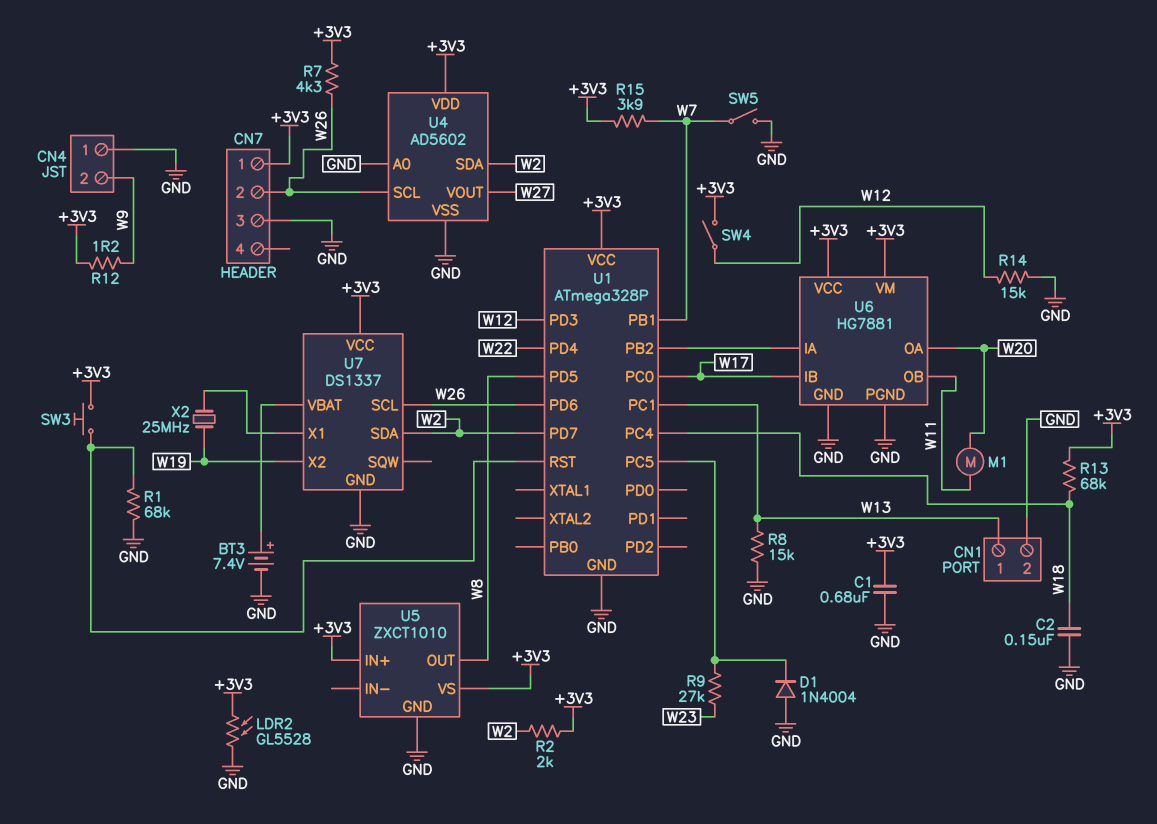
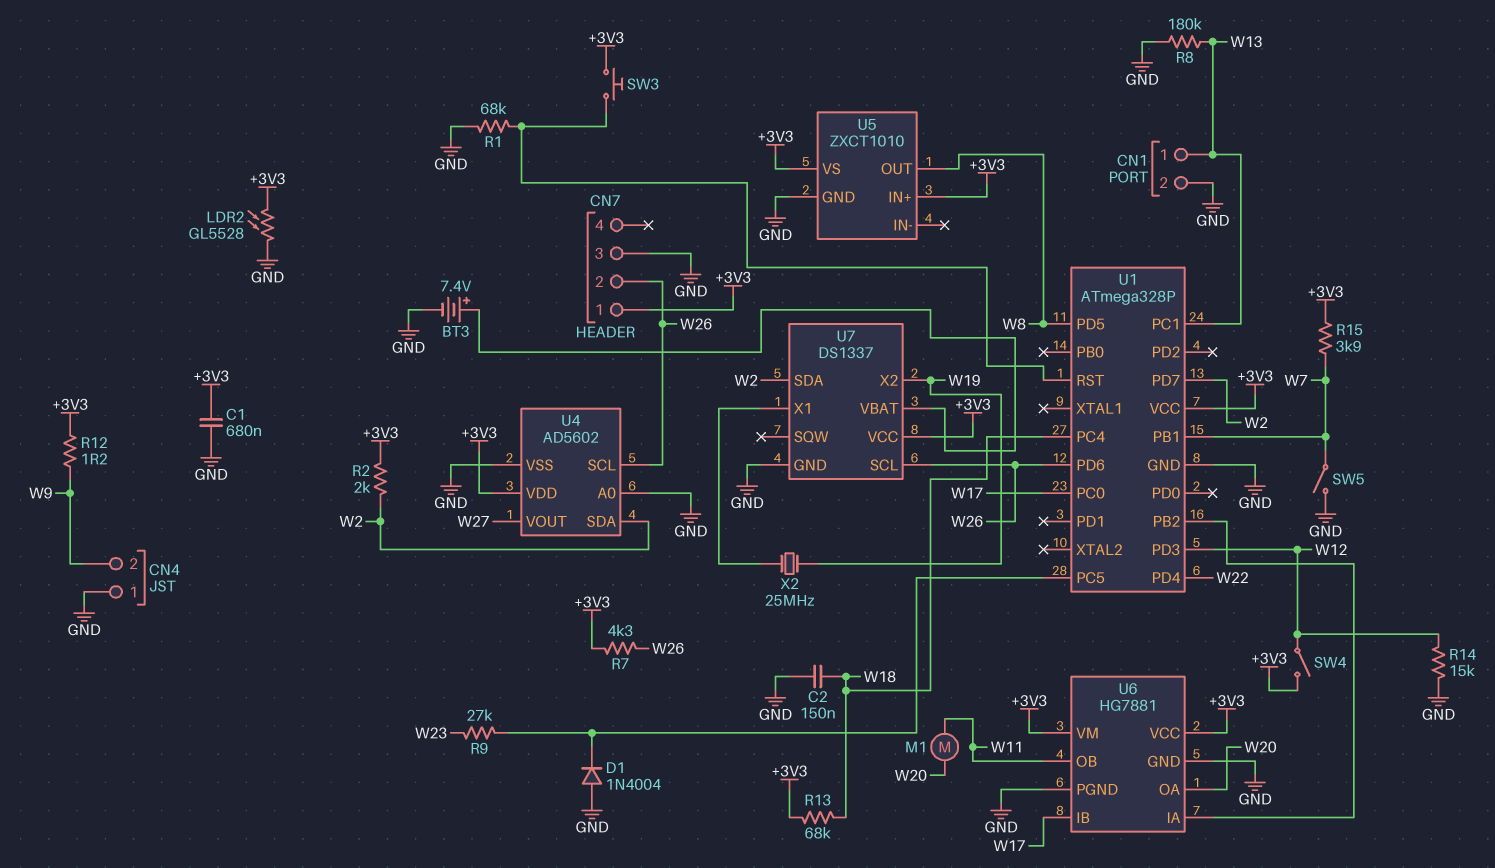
R8: 15k (GND, W13) -> 180k (GND, W13)

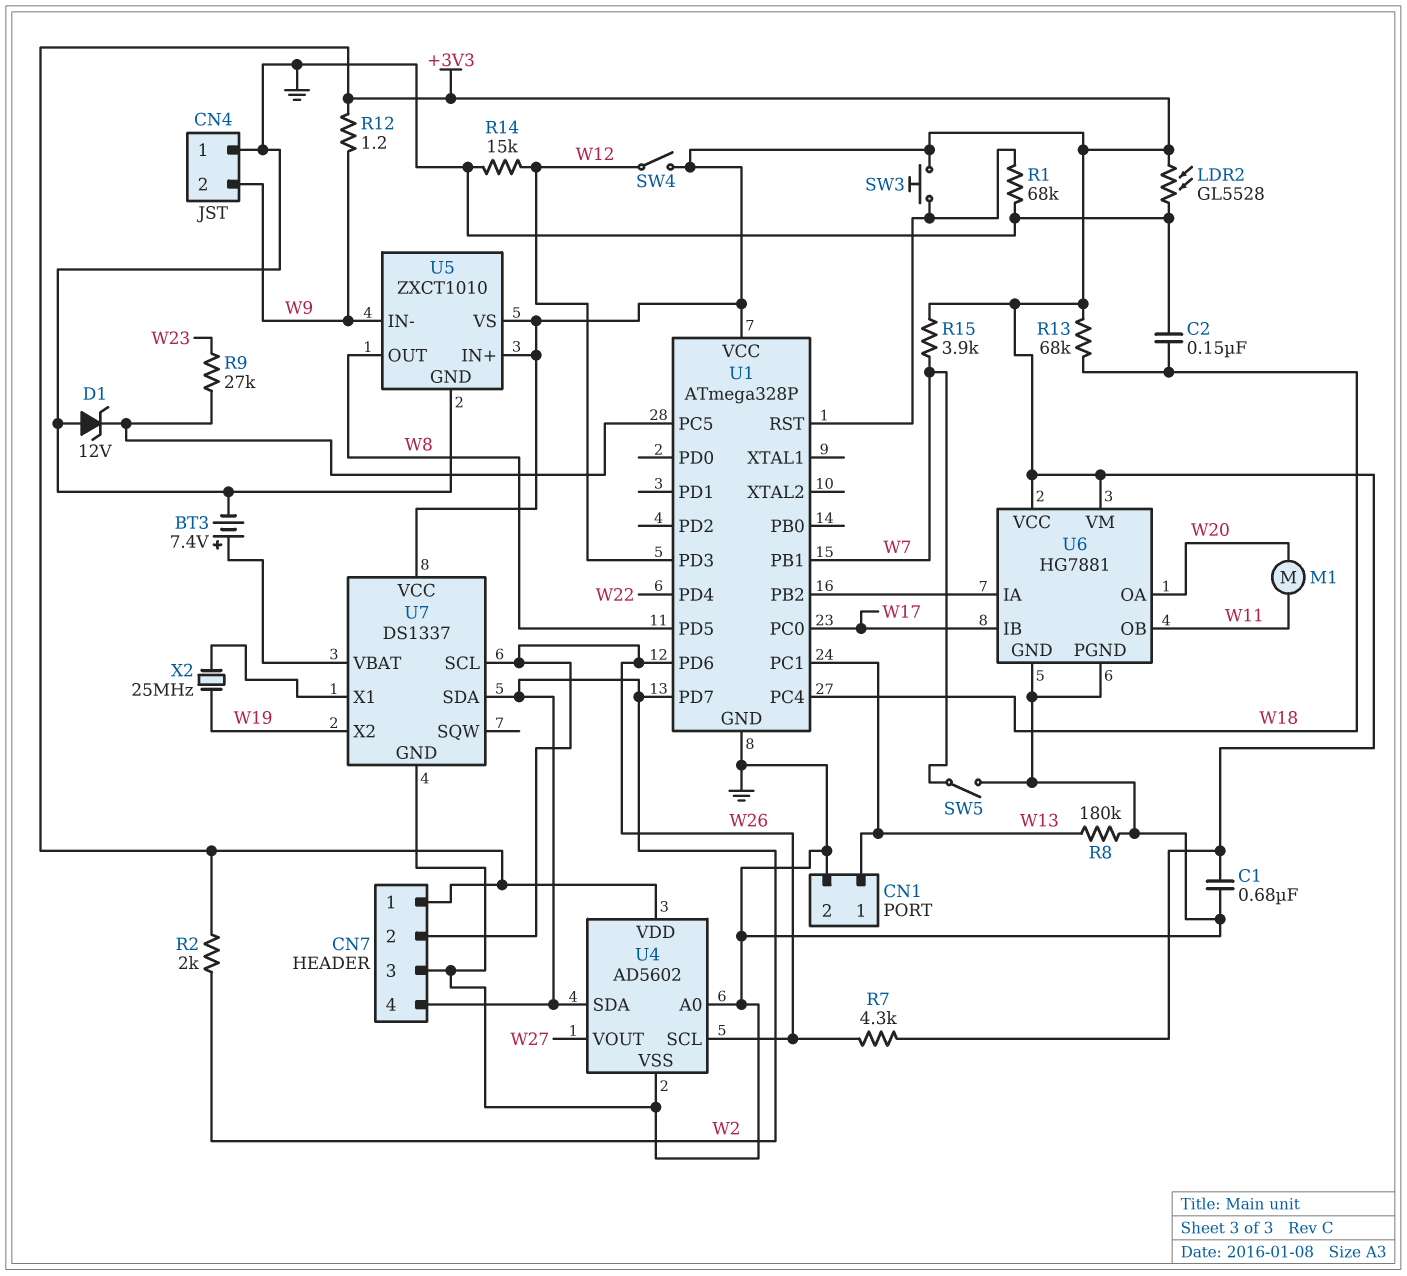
CN7 pin 4: none -> W2
D1: diode 1N4004 (A GND, K U1/PC5) -> zener 12V (A GND, K U1/PC5)
U5 pin IN-: none -> W9

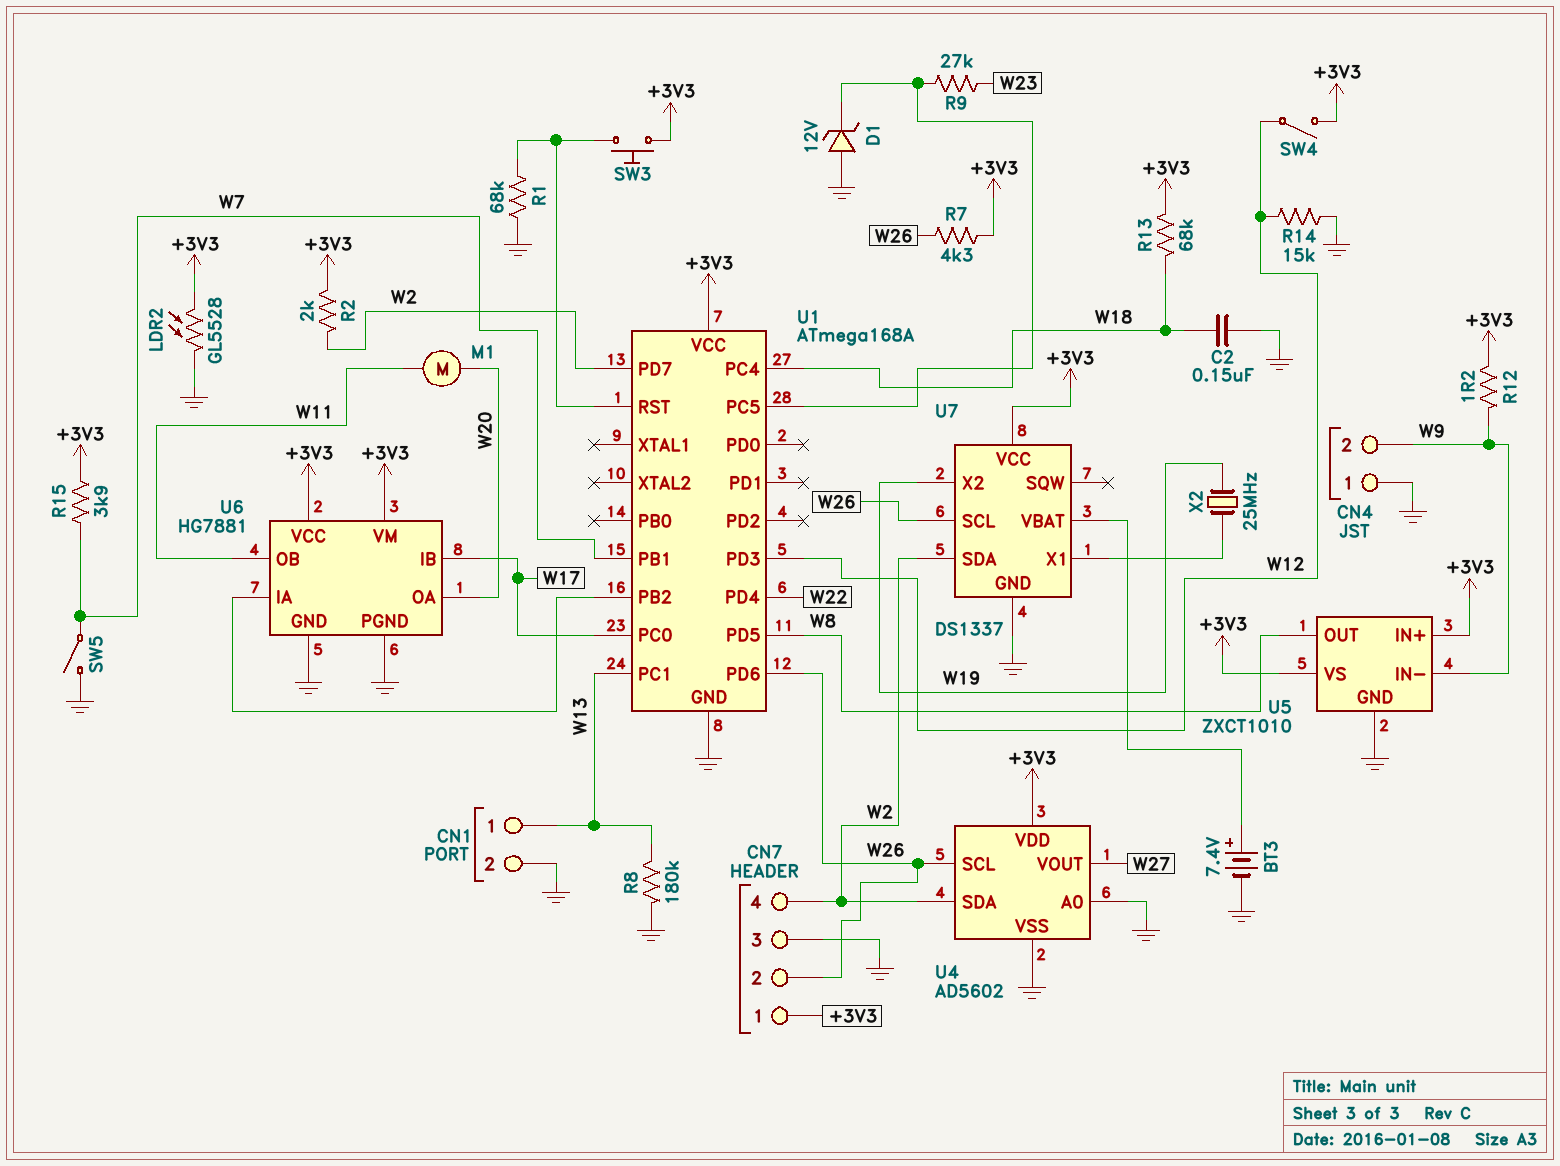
C1: 680nF (+3V3, GND) -> none
U1: ATmega328P -> ATmega168A

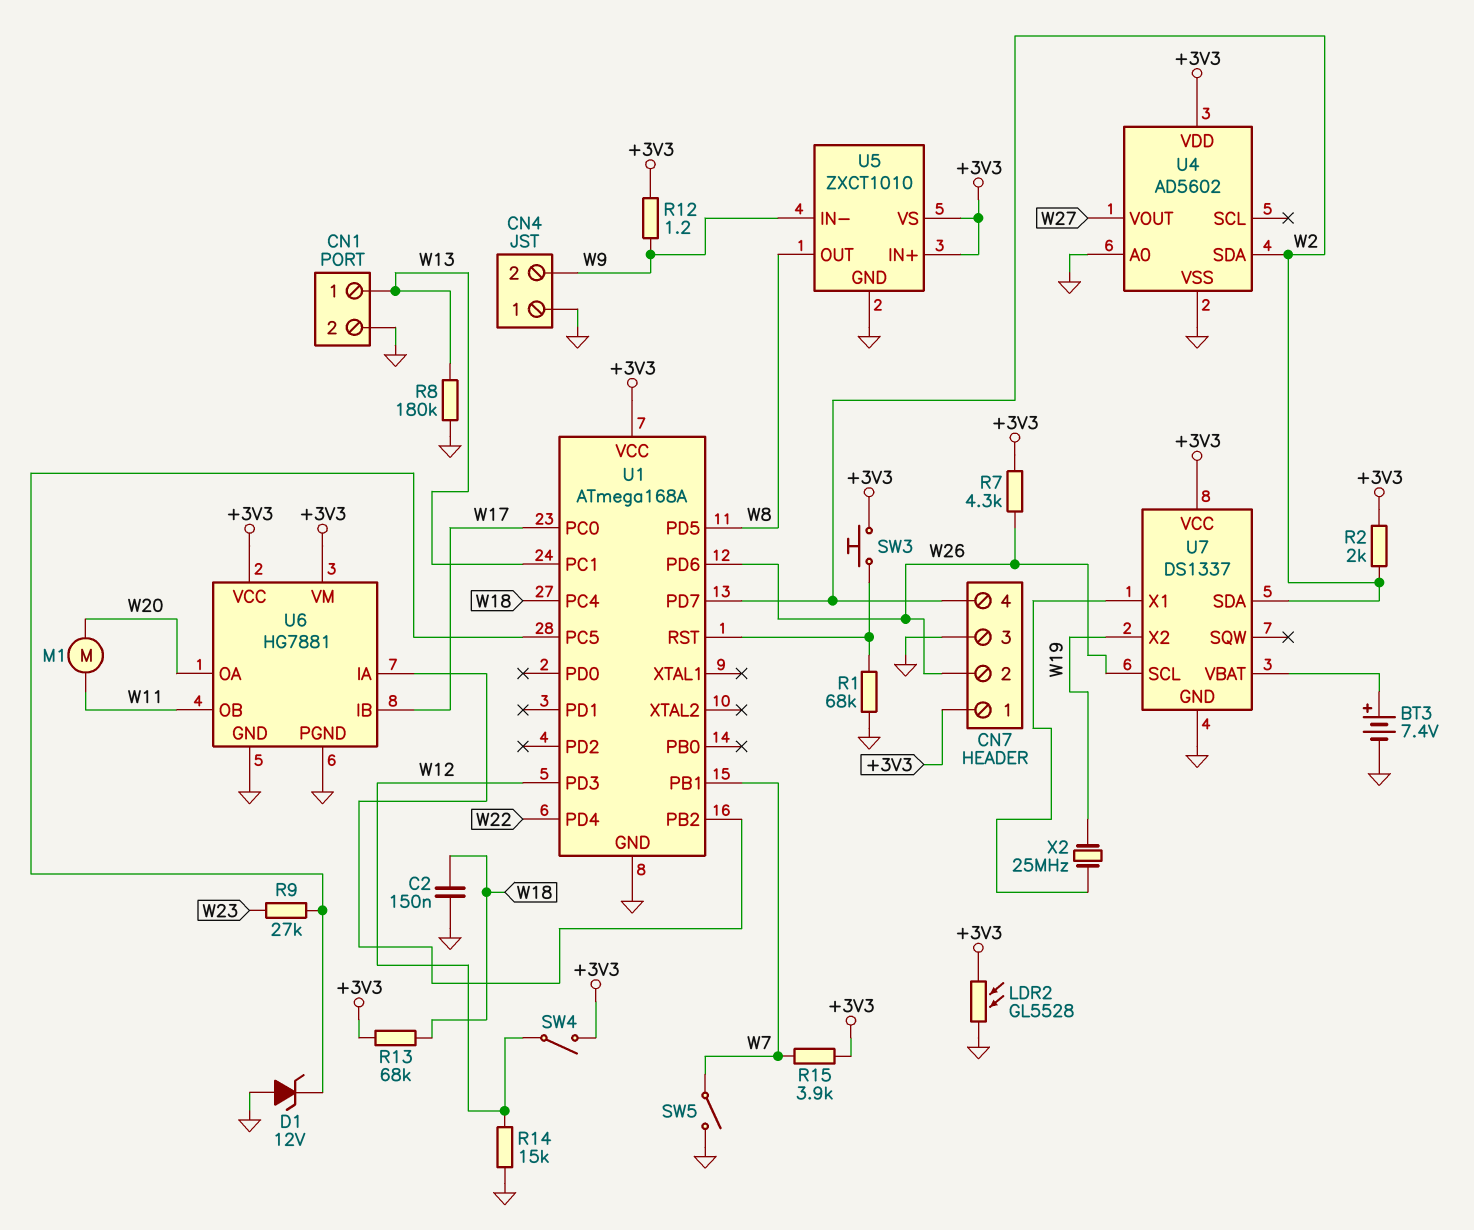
U4 pin SCL: W26 -> none

